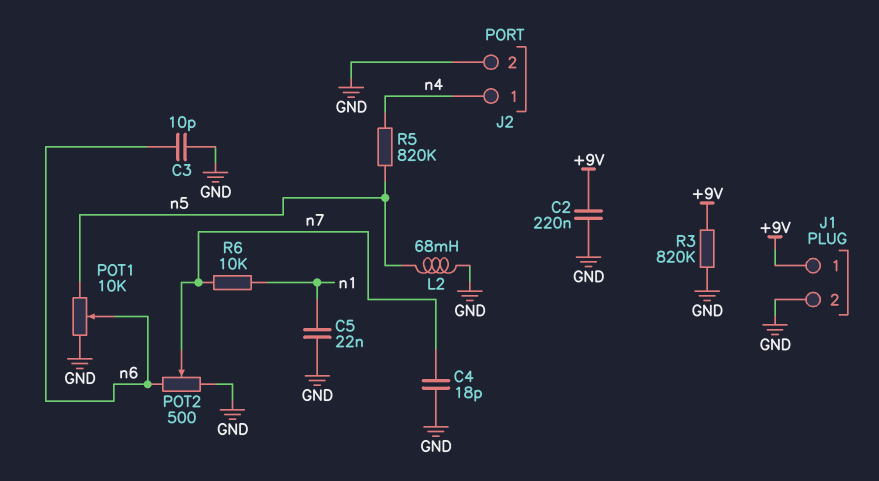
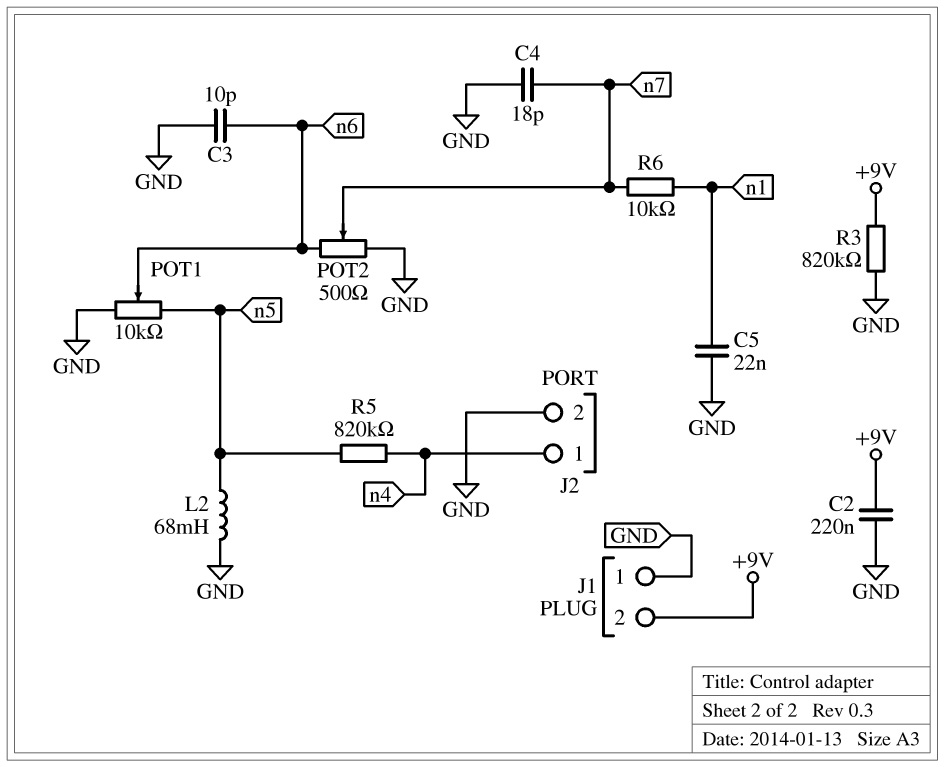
J1 pin 1: +9V -> GND
J1 pin 2: GND -> +9V

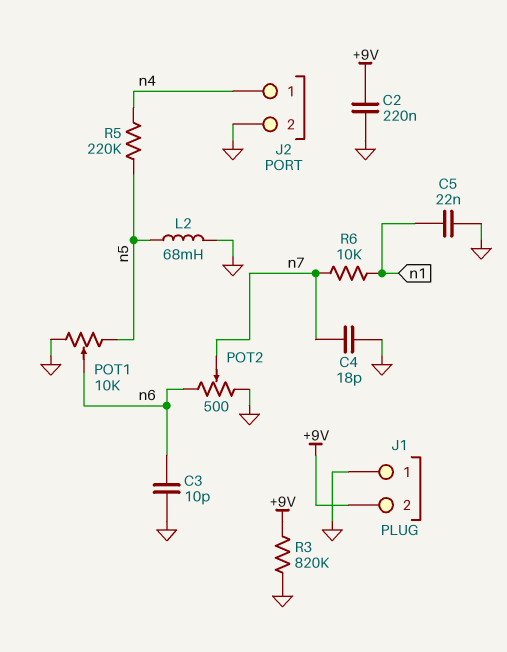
R5: 820k (n4, n5) -> 220k (n4, n5)

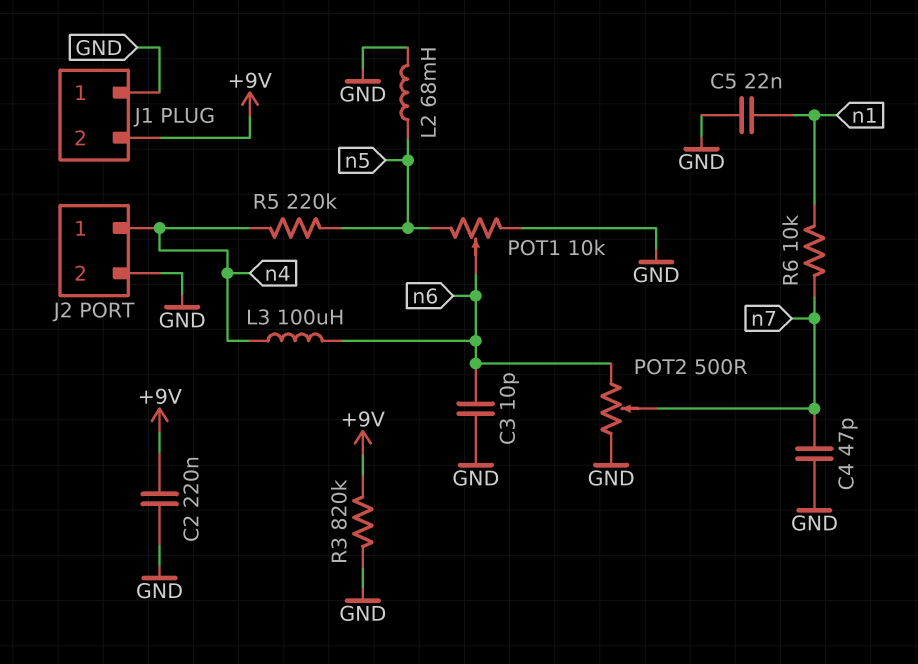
C4: 18pF (GND, n7) -> 47pF (GND, n7)
L3: none -> 100uH (n4, n6)

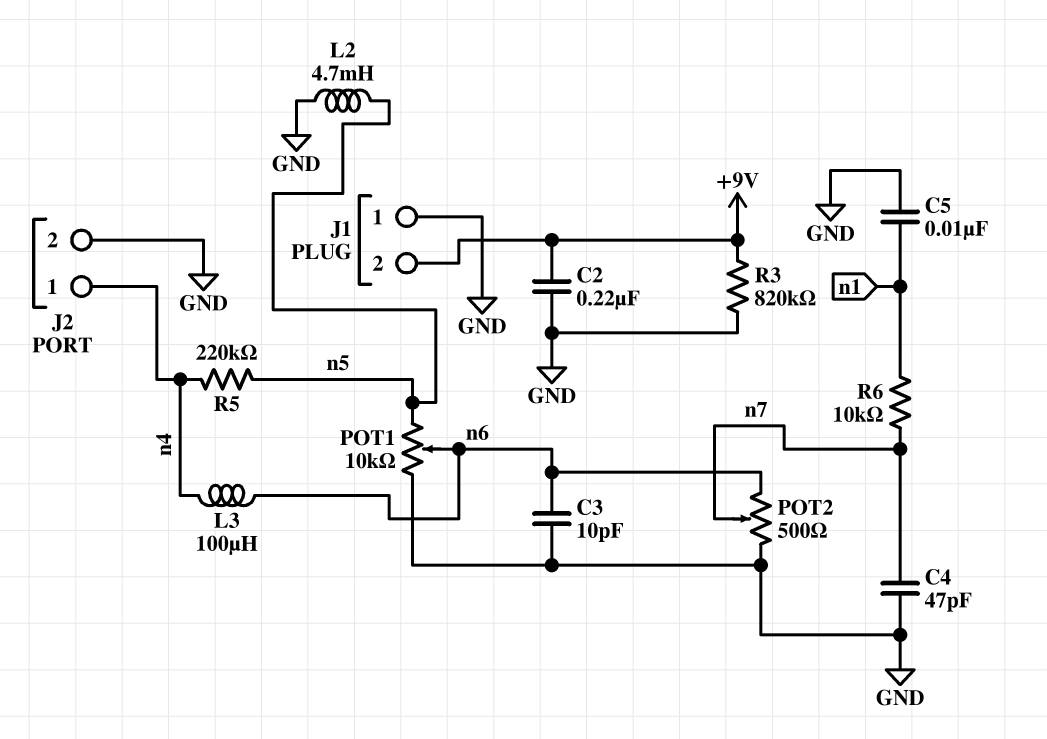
C5: 22nF (GND, n1) -> 10nF (GND, n1)
L2: 68mH (GND, n5) -> 4.7mH (GND, n5)

